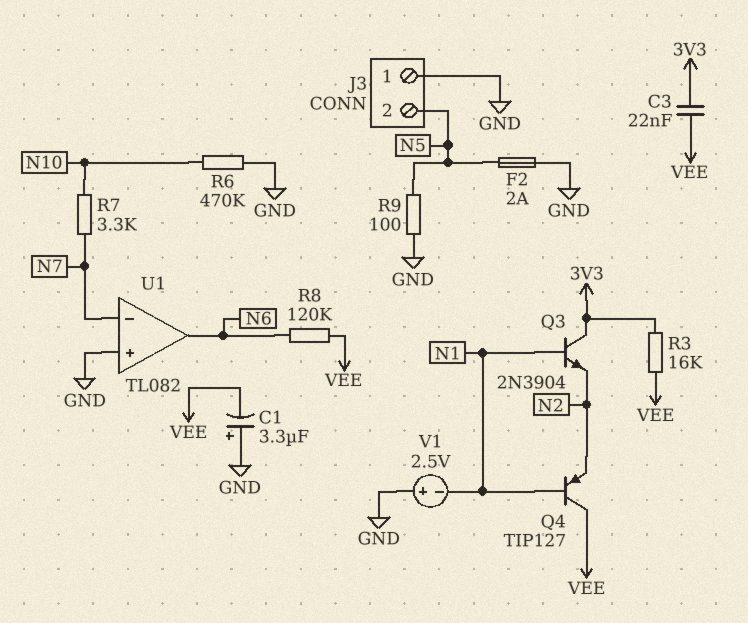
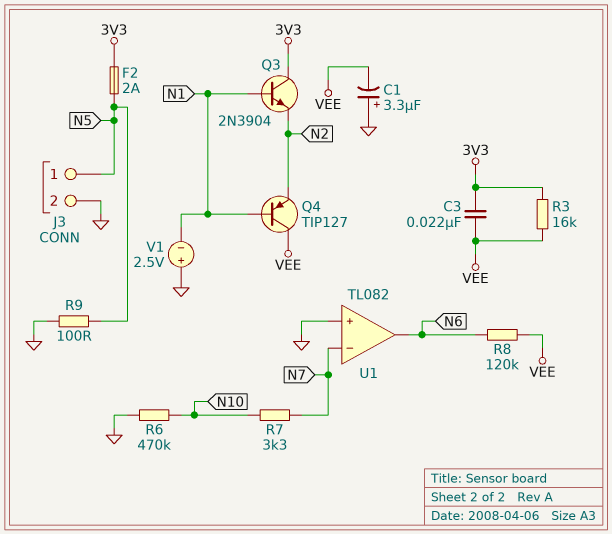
F2: 2A (GND, N5) -> 2A (3V3, N5)
J3 pin 1: GND -> N5
J3 pin 2: N5 -> GND

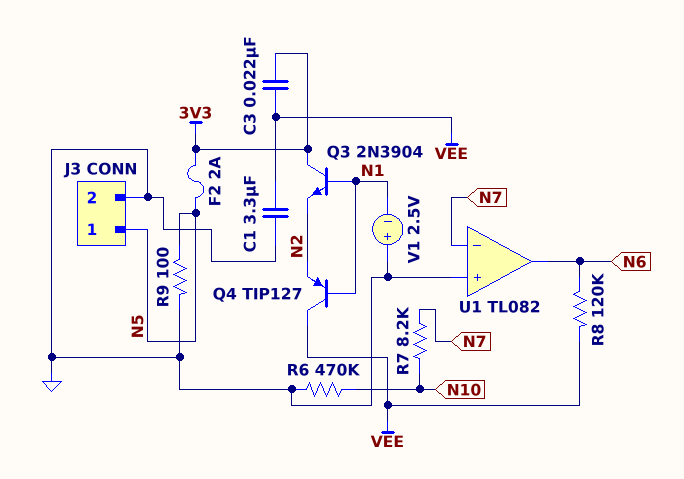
C1: 3.3uF (plus GND, minus VEE) -> 3.3uF (GND, VEE)
R3: 16k (3V3, VEE) -> none
R7: 3.3k (N7, N10) -> 8.2k (N7, N10)

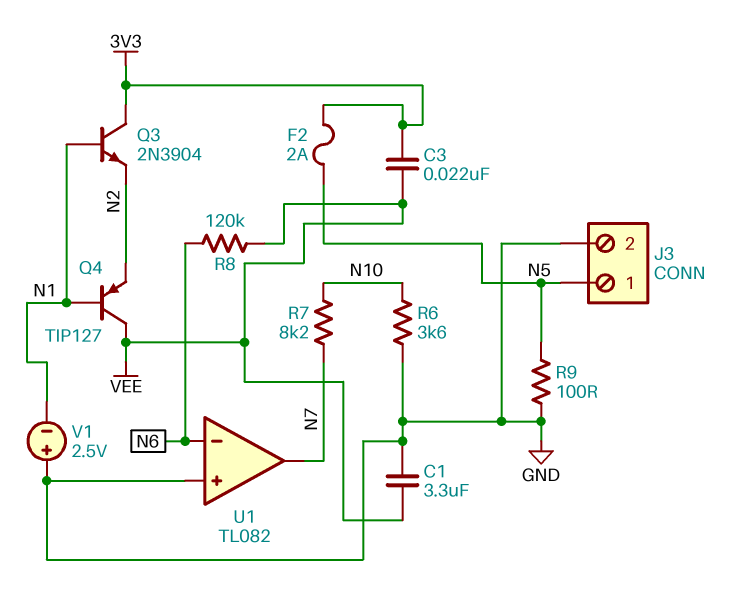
R6: 470k (GND, N10) -> 3.6k (GND, N10)
U1 pin in-: N7 -> N6
U1 pin out: N6 -> N7

